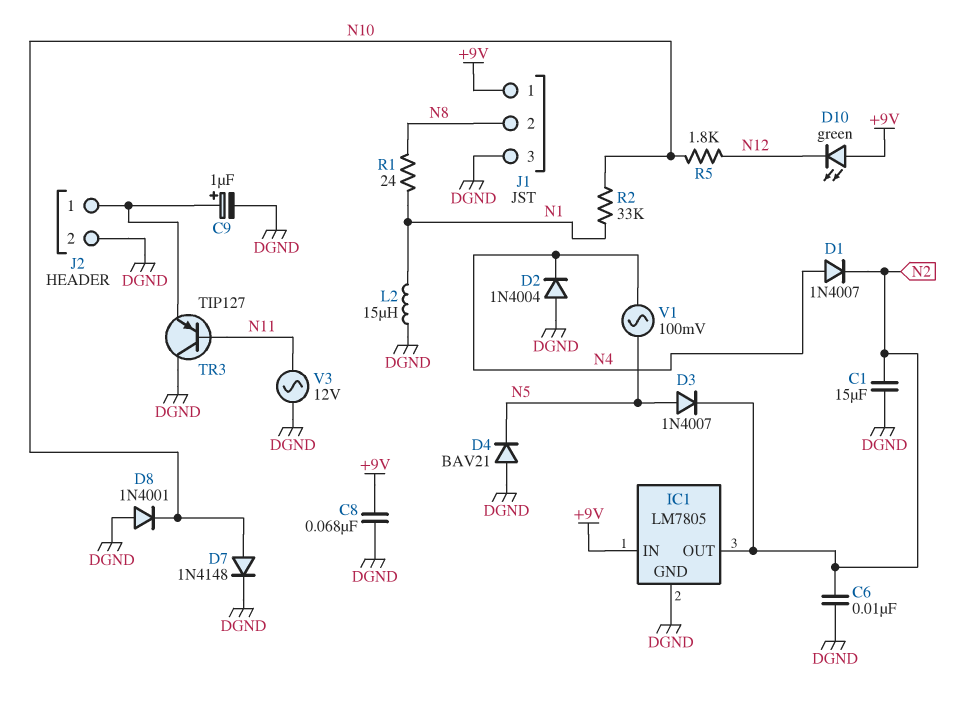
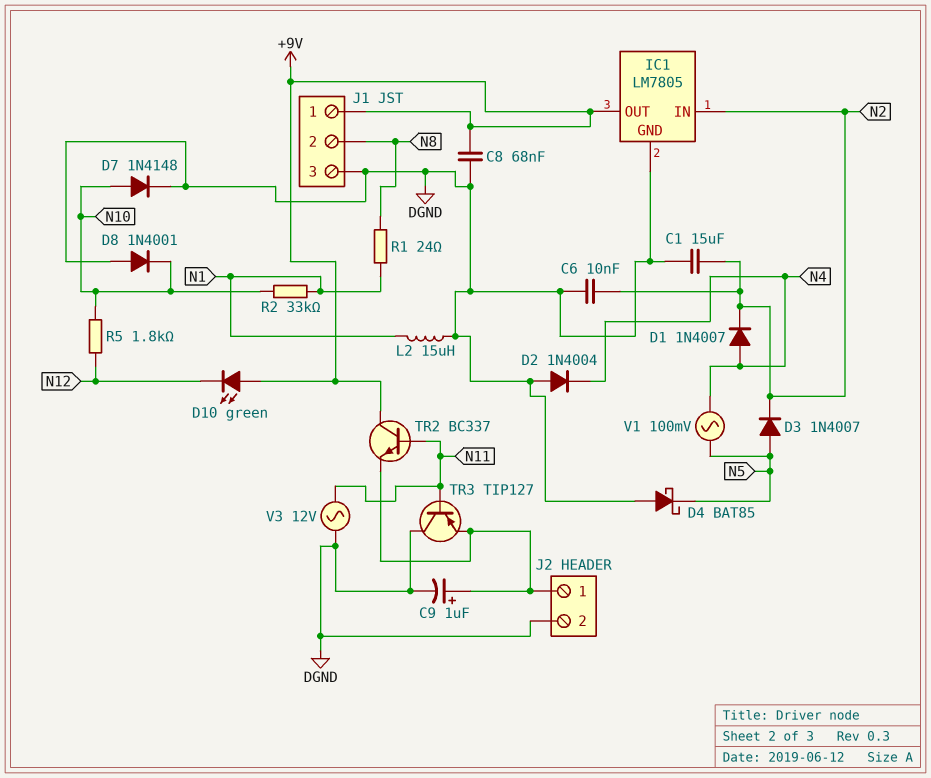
D4: diode BAV21 (A DGND, K N5) -> schottky BAT85 (A DGND, K N5)
IC1 pin IN: +9V -> N2
IC1 pin OUT: N2 -> +9V
TR2: none -> NPN BC337 (B N11, C +9V, E J2/1)

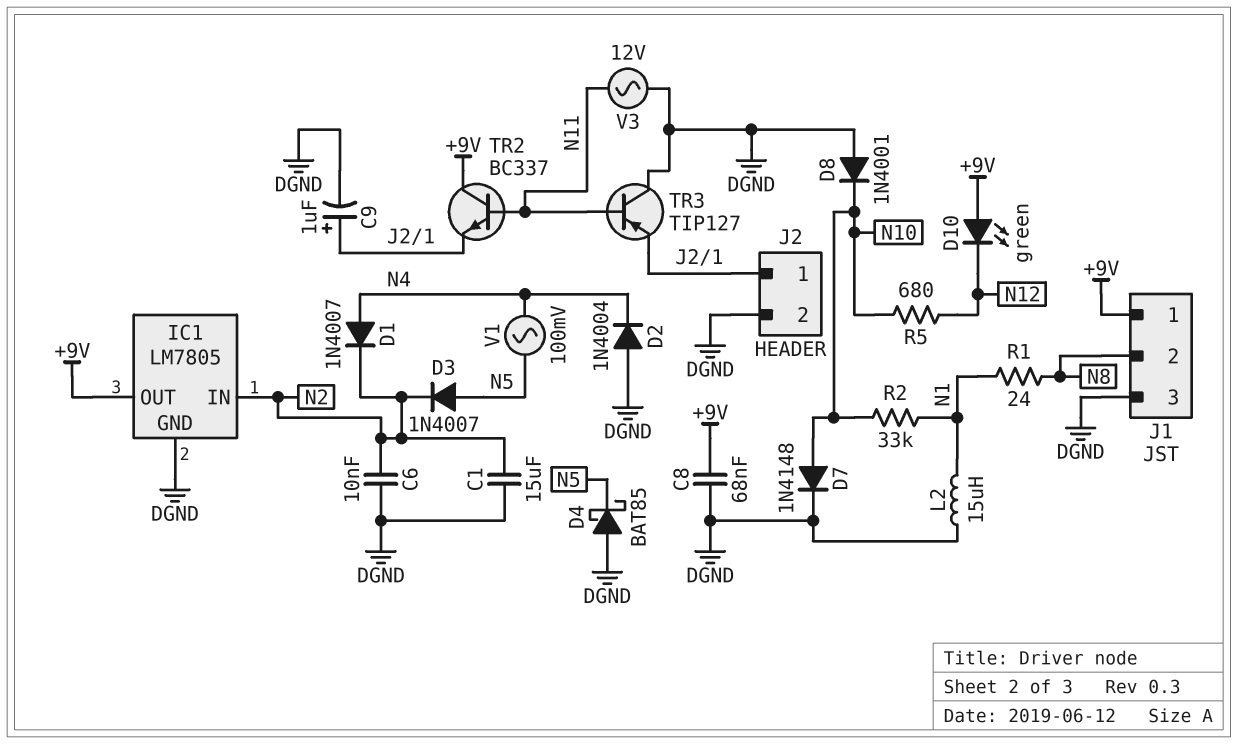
R5: 1.8k (N10, N12) -> 680 (N10, N12)

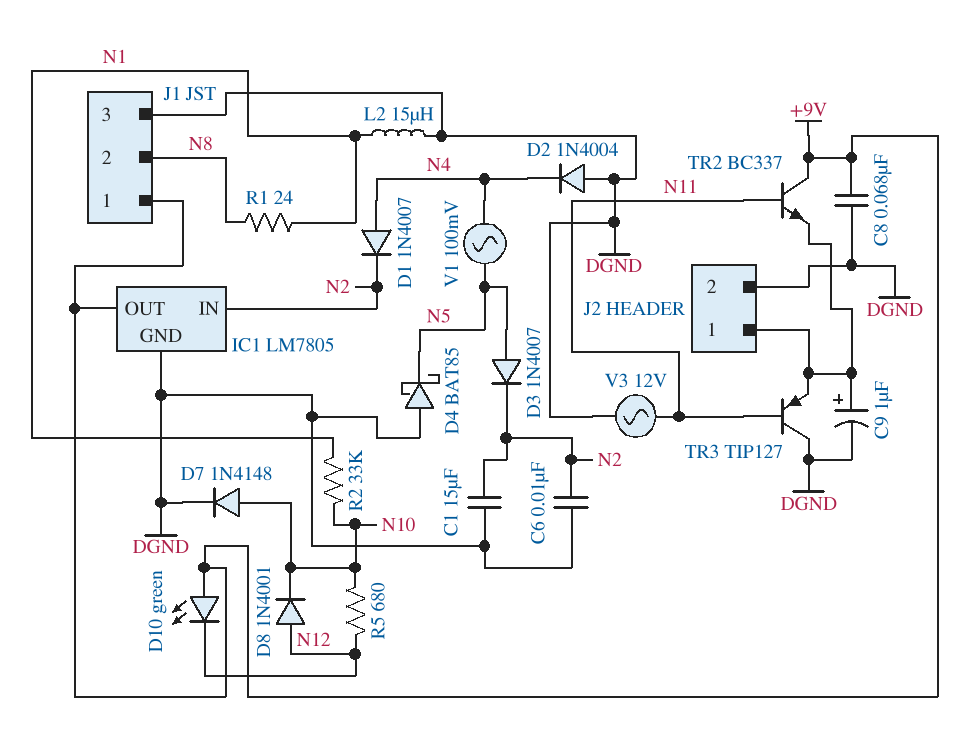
D8: diode 1N4001 (A DGND, K N10) -> diode 1N4001 (A N12, K N10)

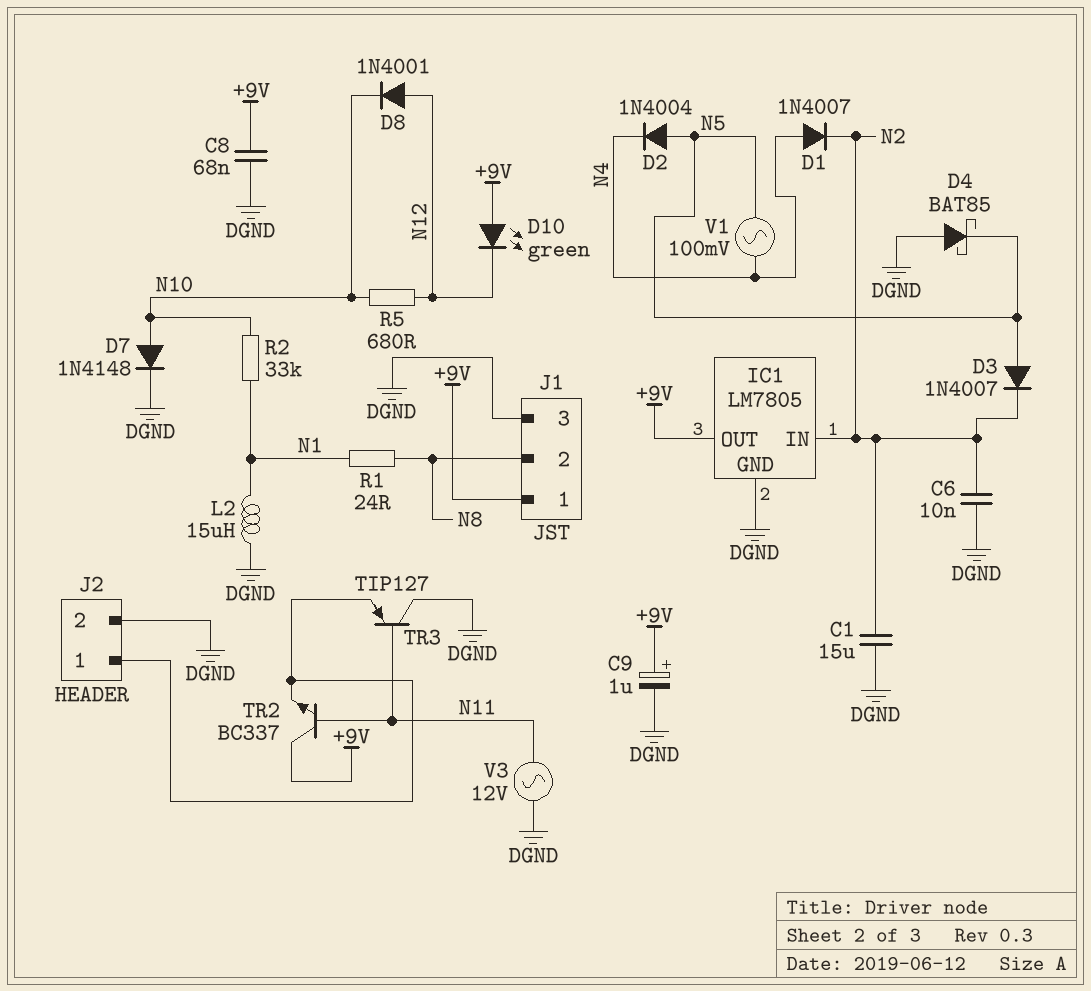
C9: 1uF (plus J2/1, minus DGND) -> 1uF (plus +9V, minus DGND)
D2: diode 1N4004 (A DGND, K N4) -> diode 1N4004 (A N5, K N4)

